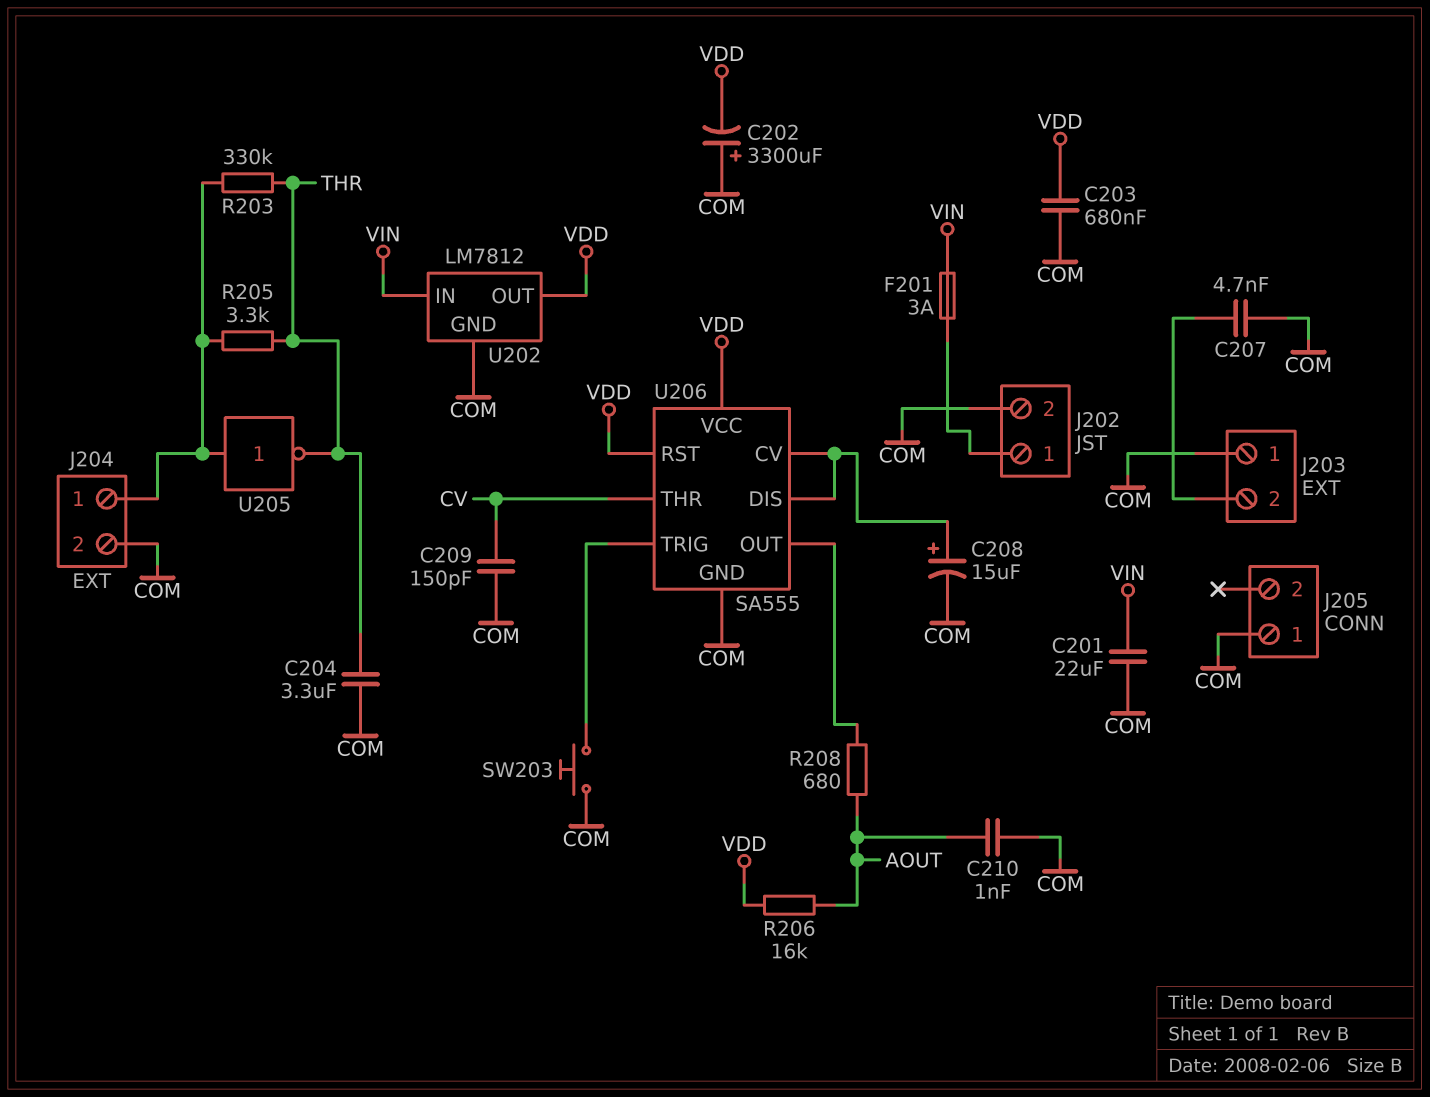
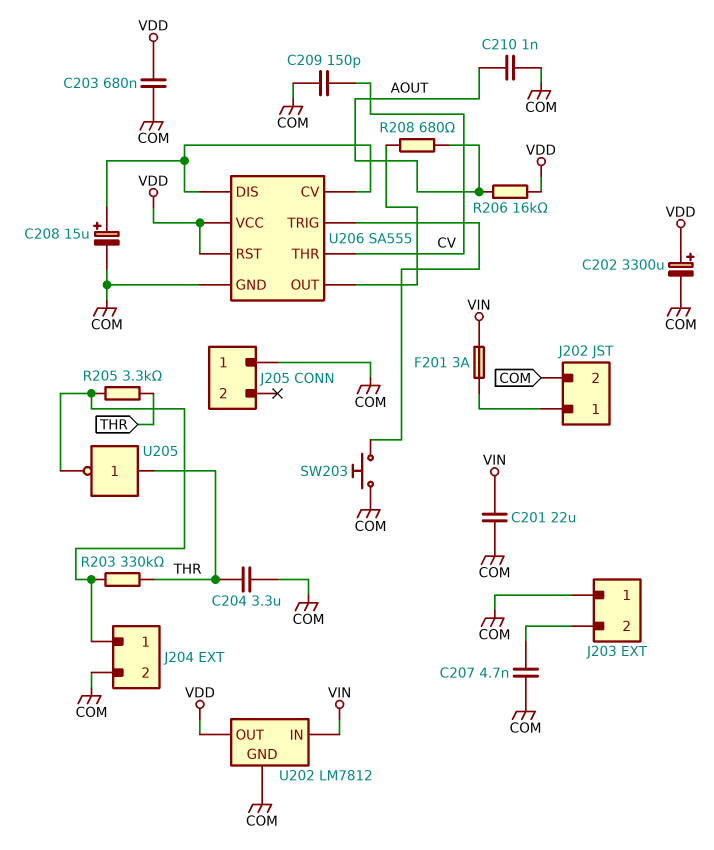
C202: 3300uF (plus COM, minus VDD) -> 3300uF (plus VDD, minus COM)
U205: NOT (in J204/1, out THR) -> NOT (in THR, out J204/1)

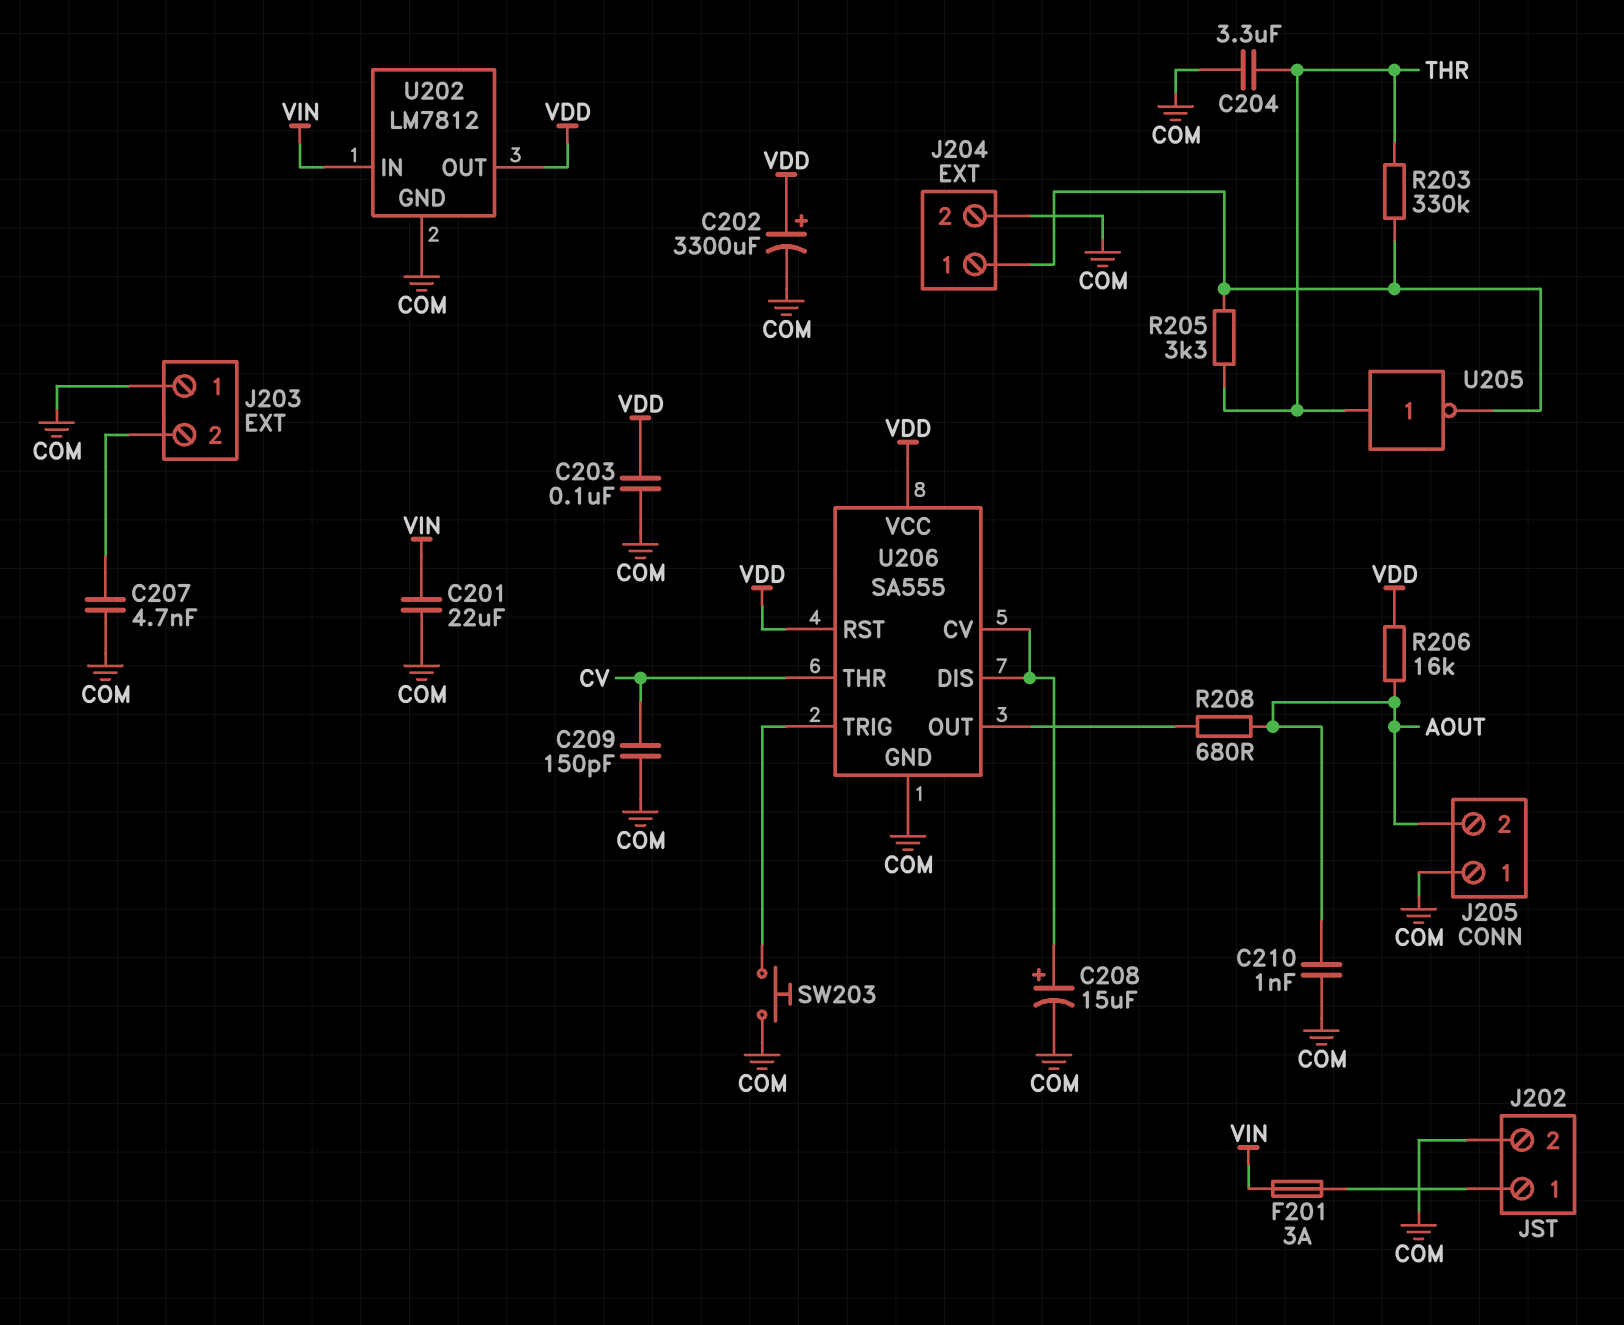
C203: 680nF (COM, VDD) -> 100nF (COM, VDD)
J205 pin 2: none -> AOUT

